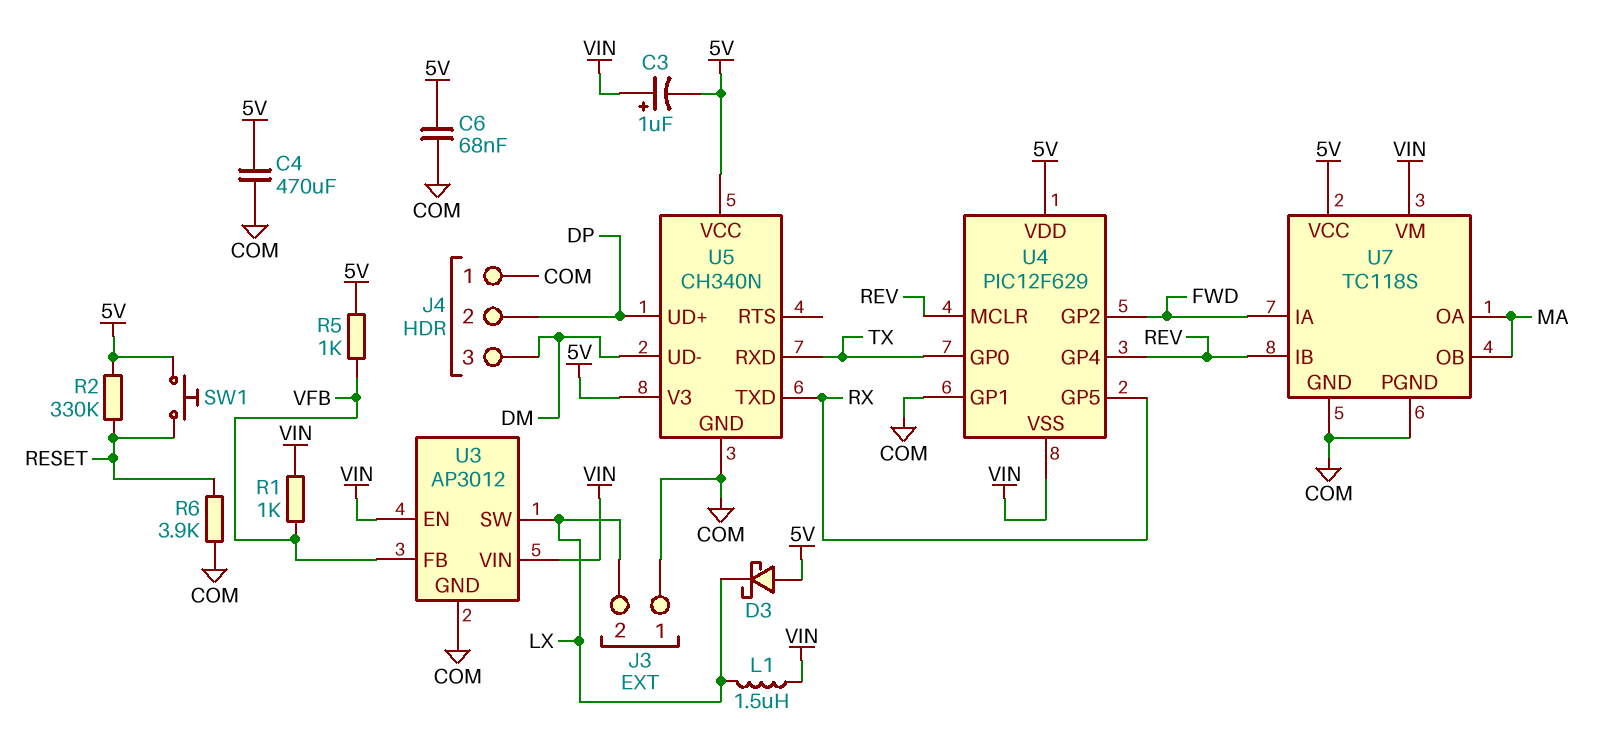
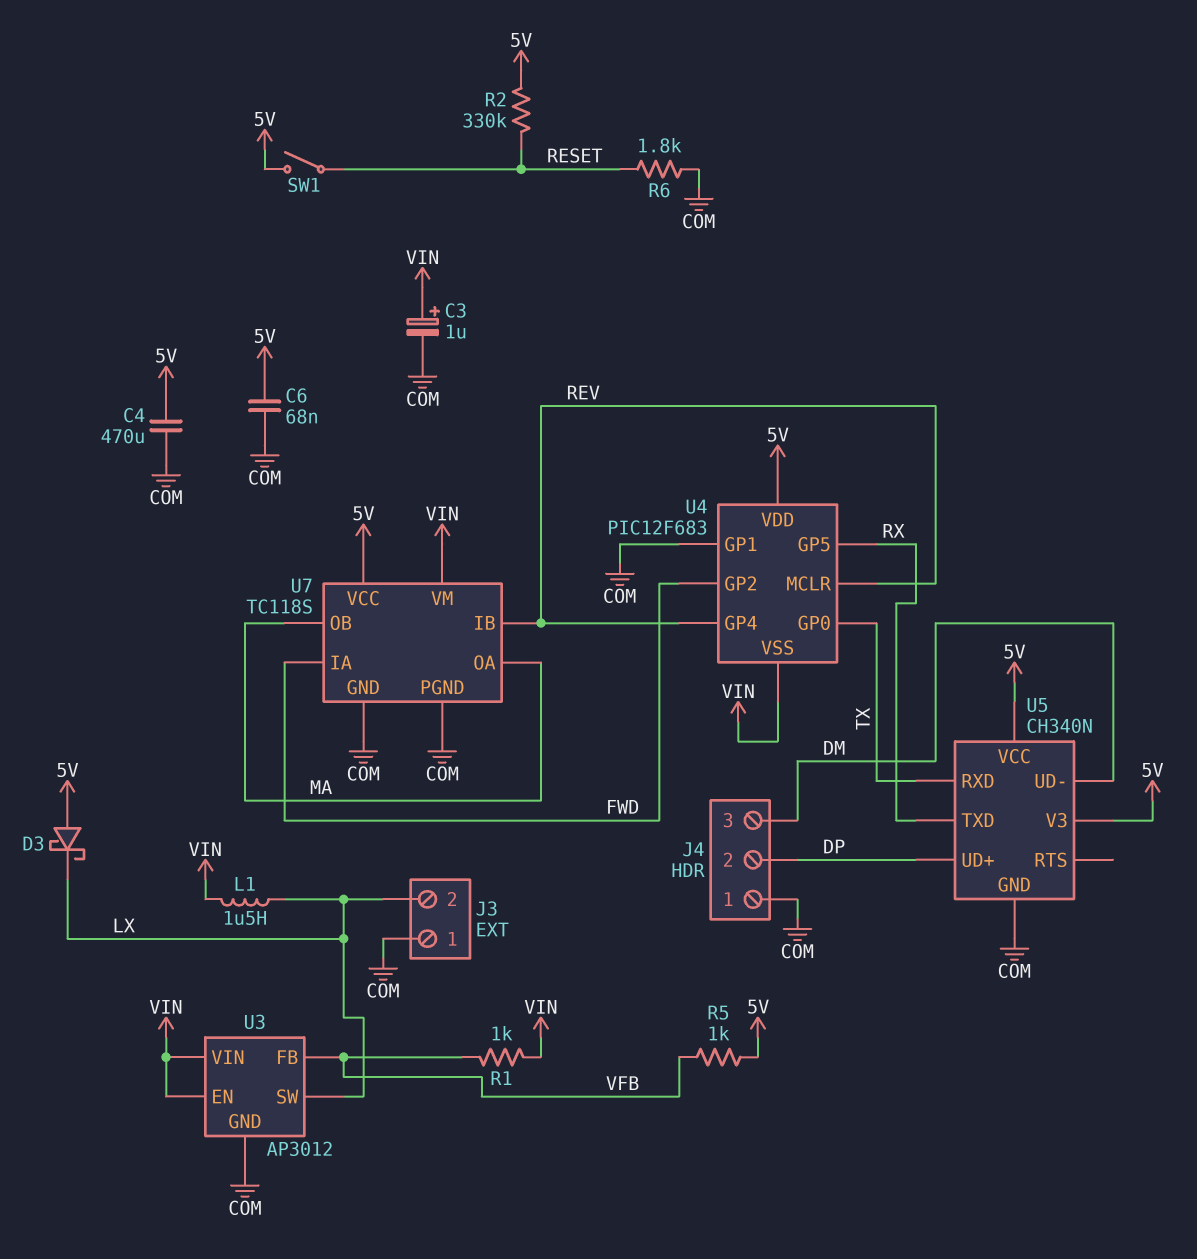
C3: 1uF (plus VIN, minus 5V) -> 1uF (plus VIN, minus COM)
R6: 3.9k (COM, RESET) -> 1.8k (COM, RESET)
SW1: button (5V, RESET) -> switch (5V, RESET)
U4: PIC12F629 -> PIC12F683

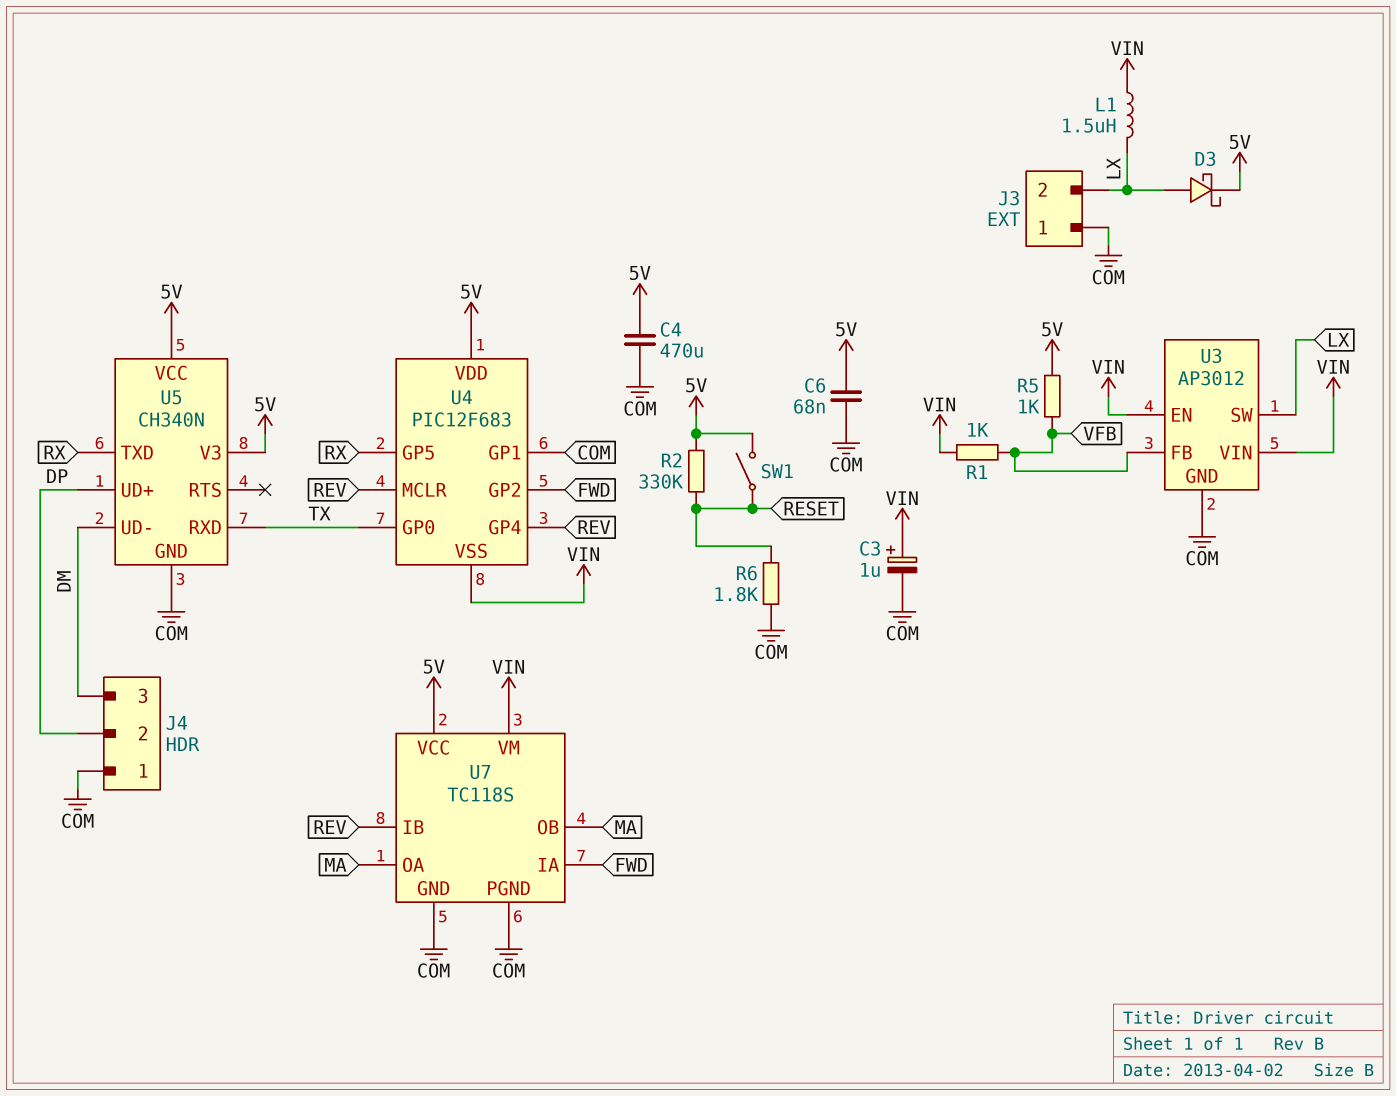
D3: schottky (A 5V, K LX) -> schottky (A LX, K 5V)

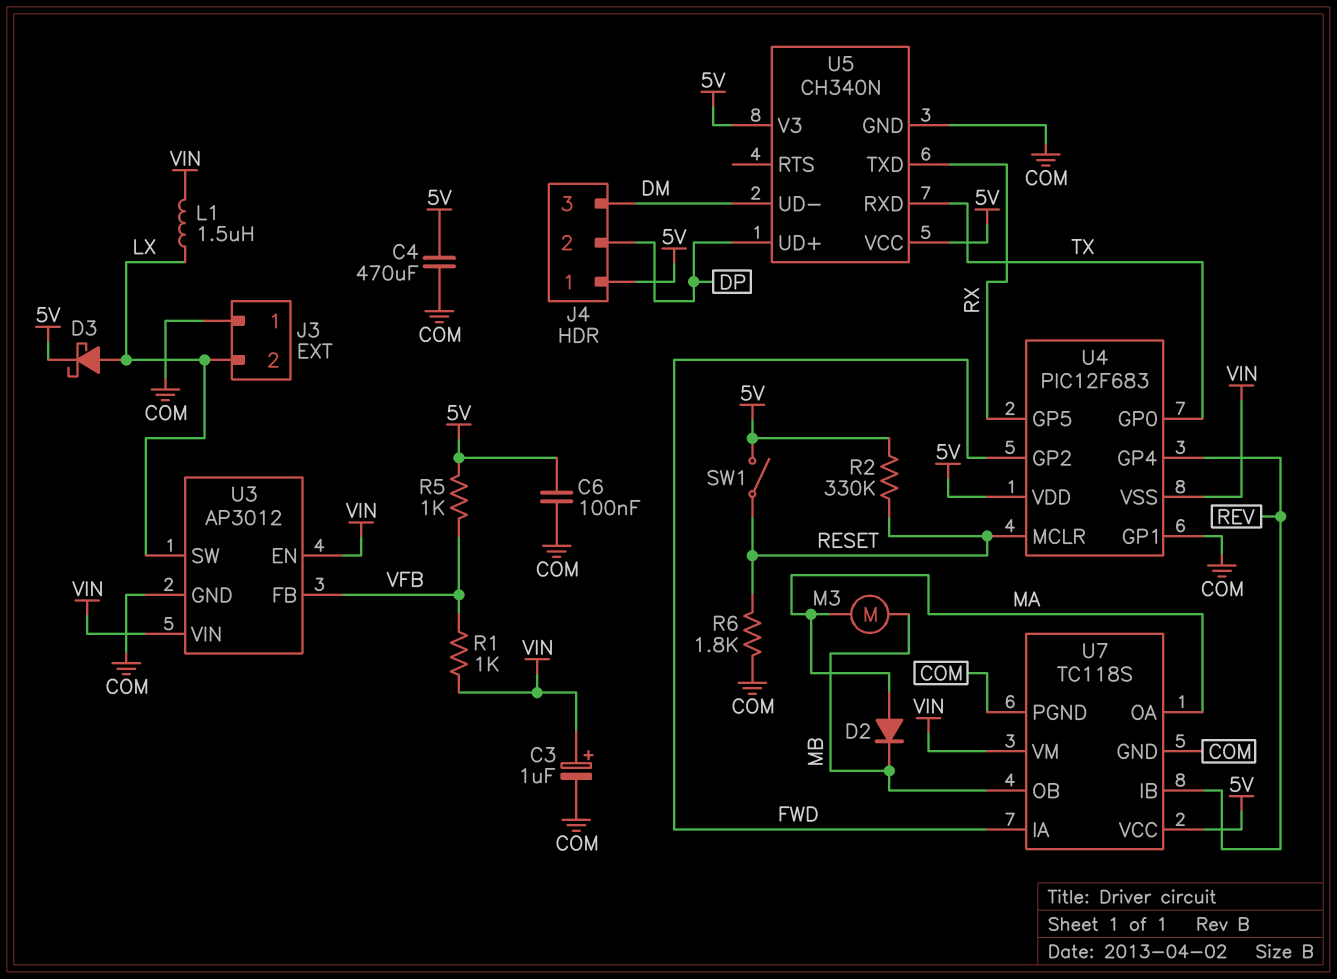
C6: 68nF (5V, COM) -> 100nF (5V, COM)
D2: none -> diode (A MA, K MB)
J4 pin 1: COM -> 5V
M3: none -> motor (MA, MB)
U4 pin MCLR: REV -> RESET
U7 pin OB: MA -> MB

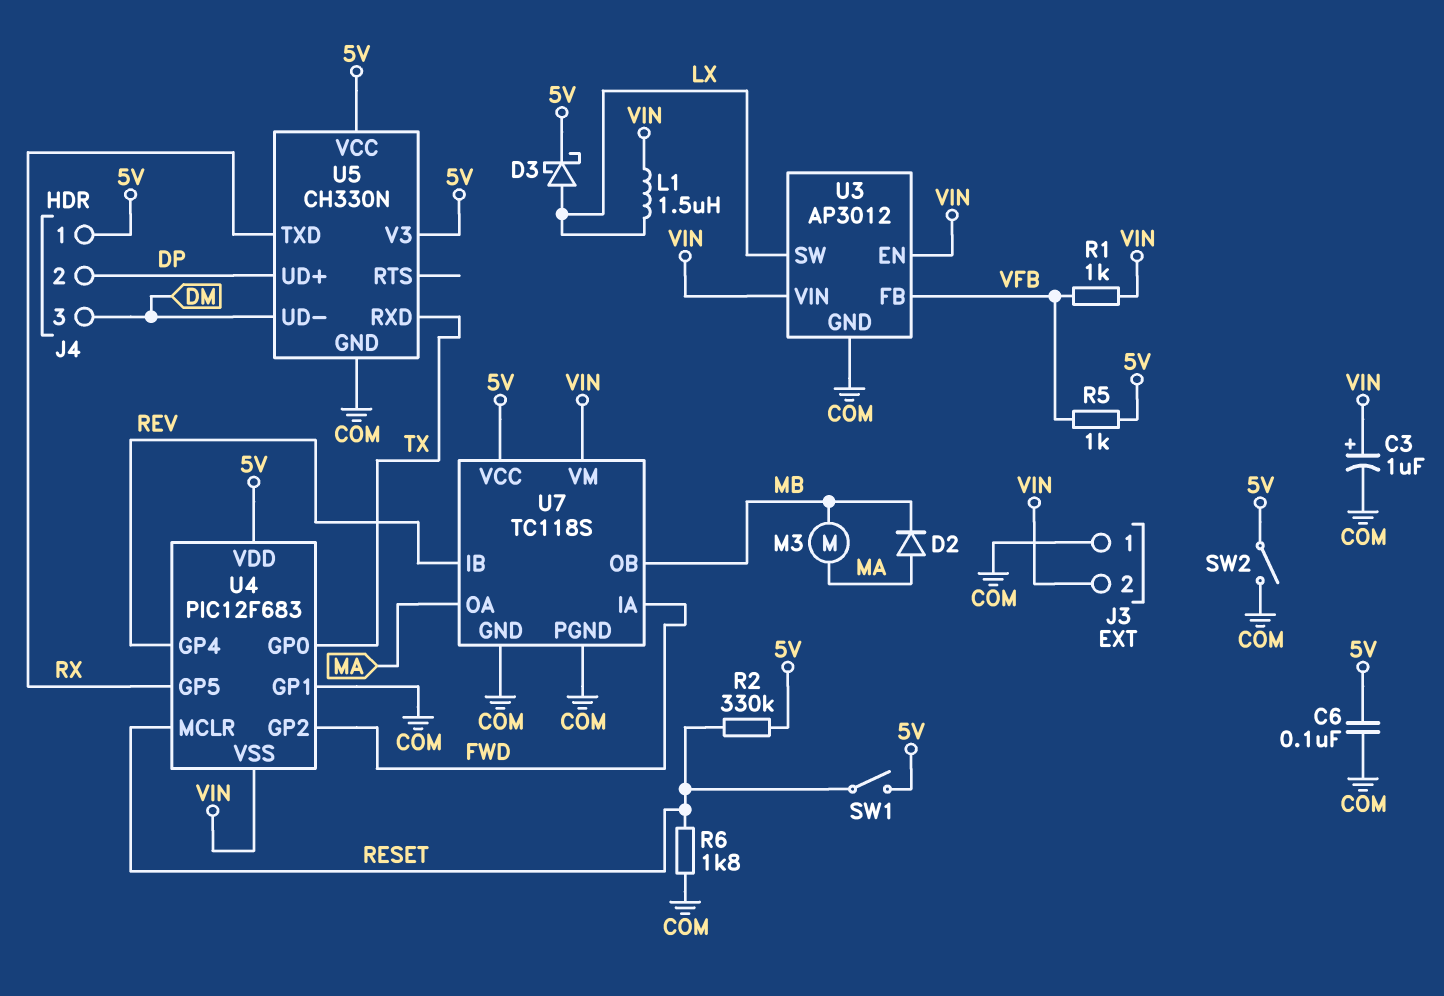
C4: 470uF (5V, COM) -> none
J3 pin 2: LX -> VIN
SW2: none -> switch (5V, COM)
U5: CH340N -> CH330N

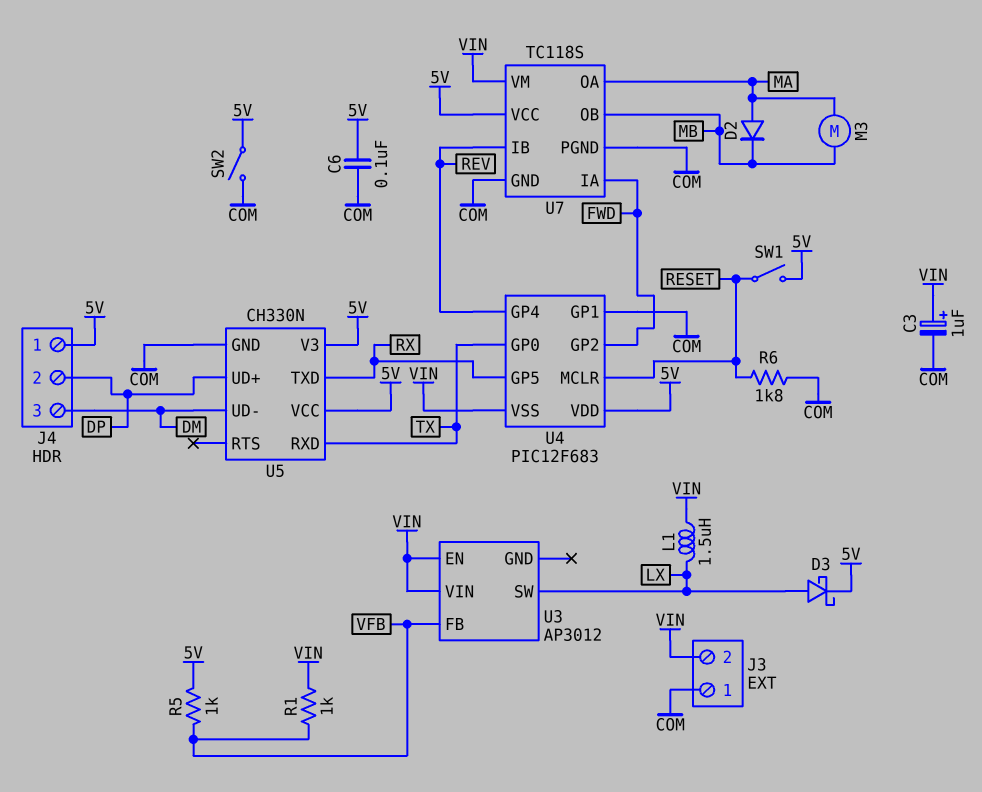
R2: 330k (5V, RESET) -> none
U3 pin GND: COM -> none

